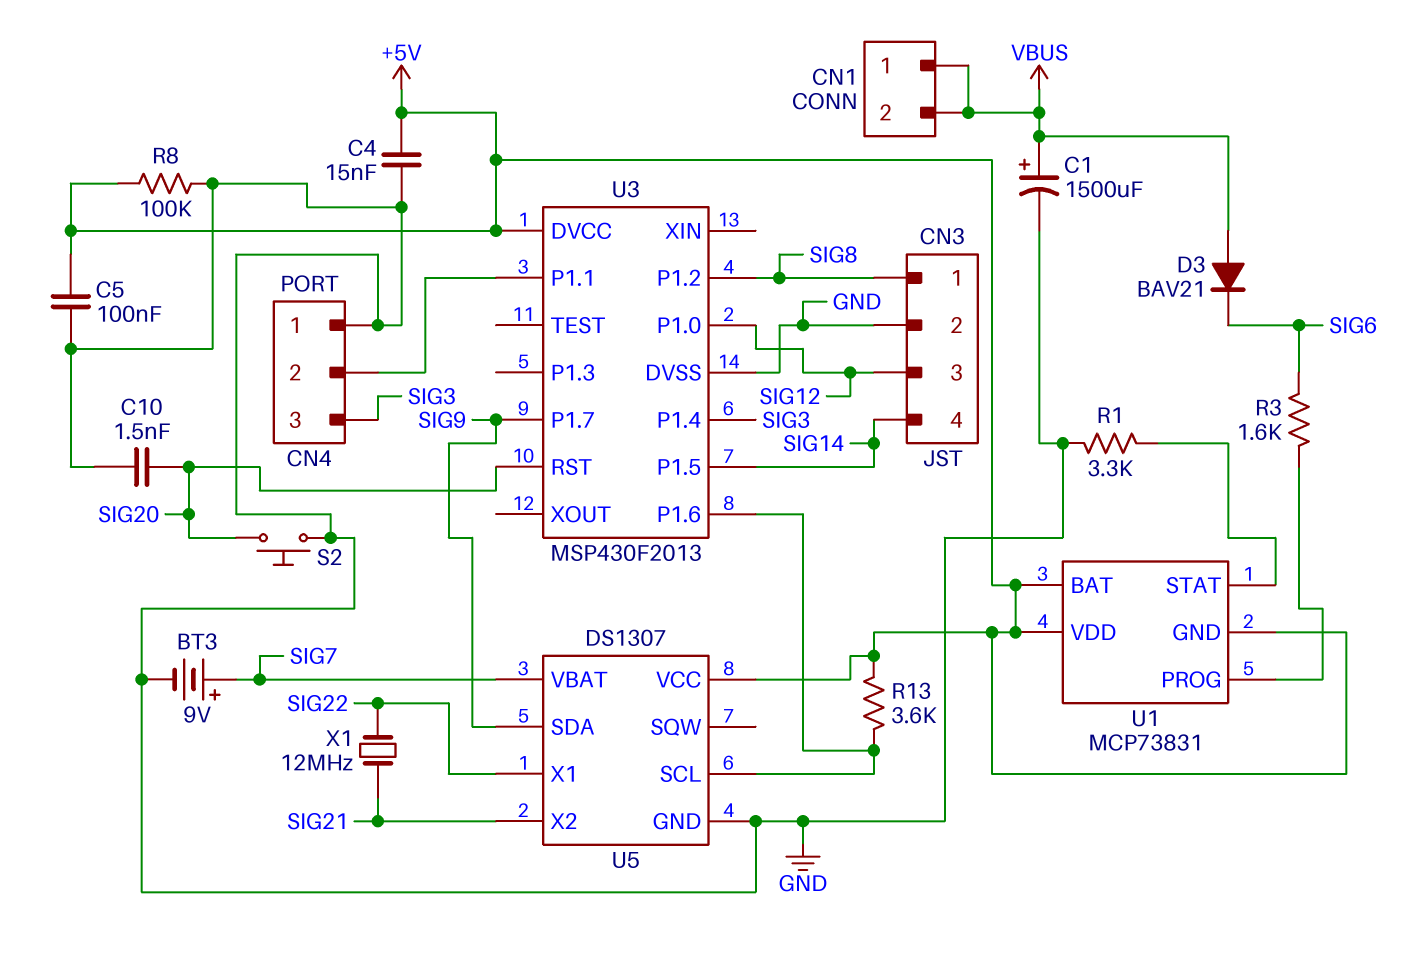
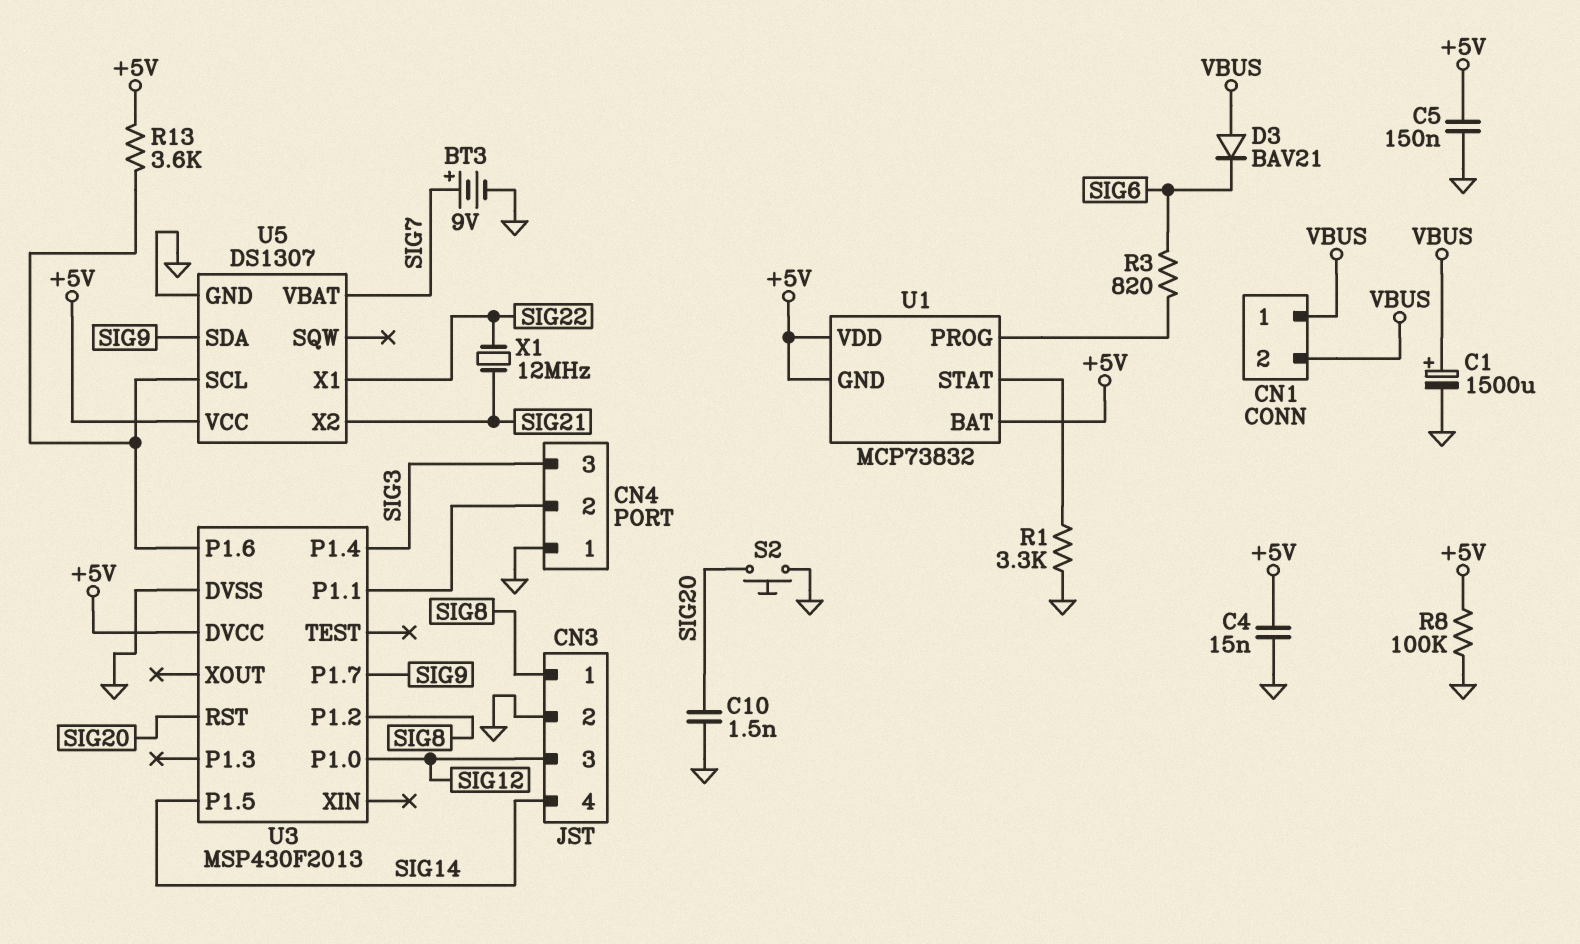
C5: 100nF (+5V, GND) -> 150nF (+5V, GND)
R3: 1.6k (SIG6, U1/PROG) -> 820 (SIG6, U1/PROG)
U1: MCP73831 -> MCP73832

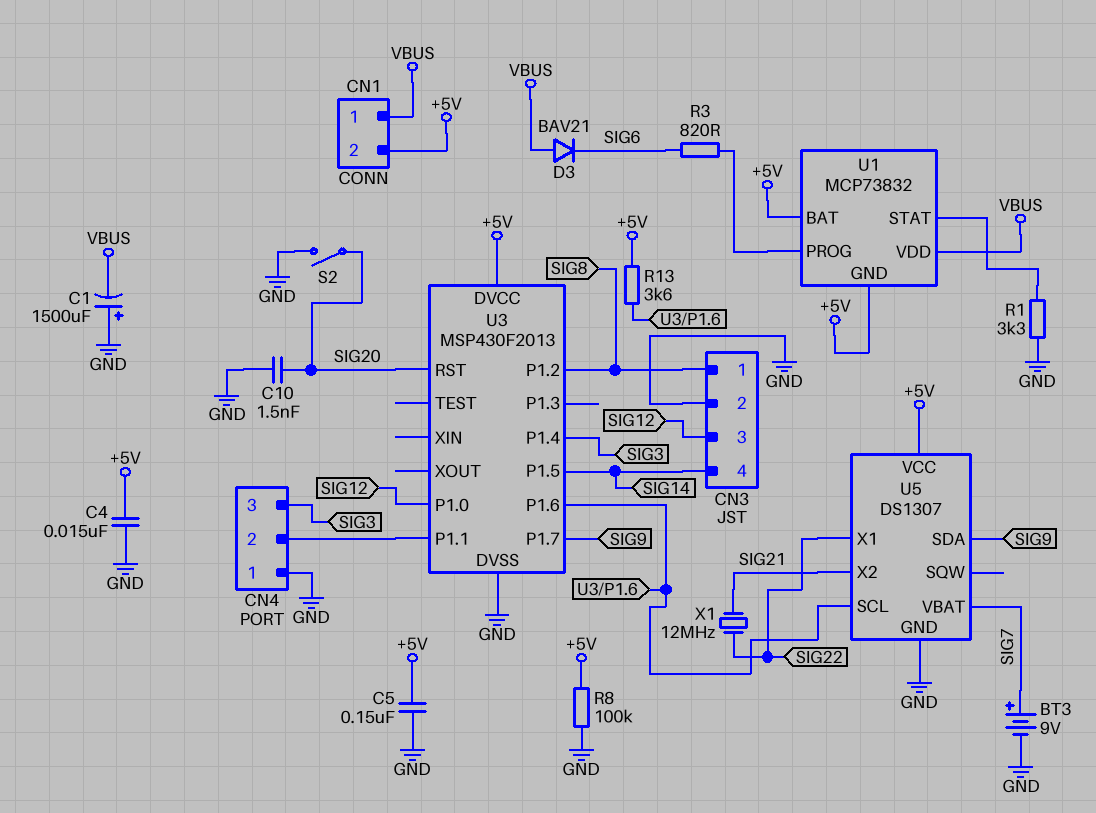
C1: 1500uF (plus VBUS, minus GND) -> 1500uF (plus GND, minus VBUS)
CN1 pin 2: VBUS -> +5V
S2: button (GND, SIG20) -> switch (GND, SIG20)
U1 pin VDD: +5V -> VBUS

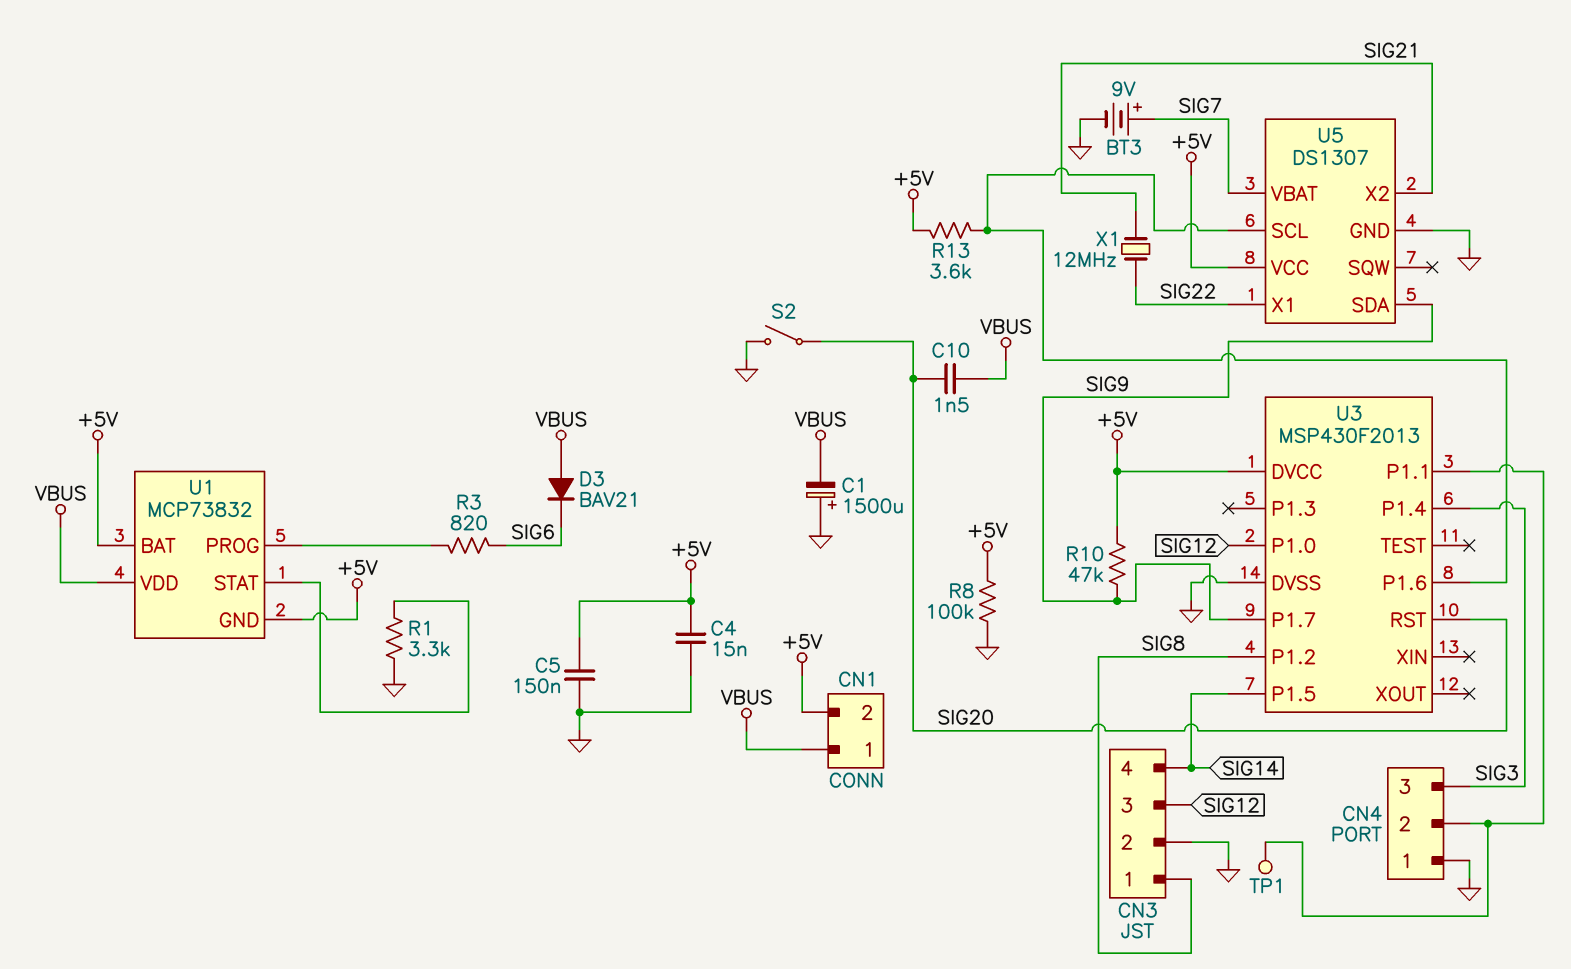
C10: 1.5nF (GND, SIG20) -> 1.5nF (SIG20, VBUS)
R10: none -> 47k (+5V, SIG9)
TP1: none -> test point (CN4/2)

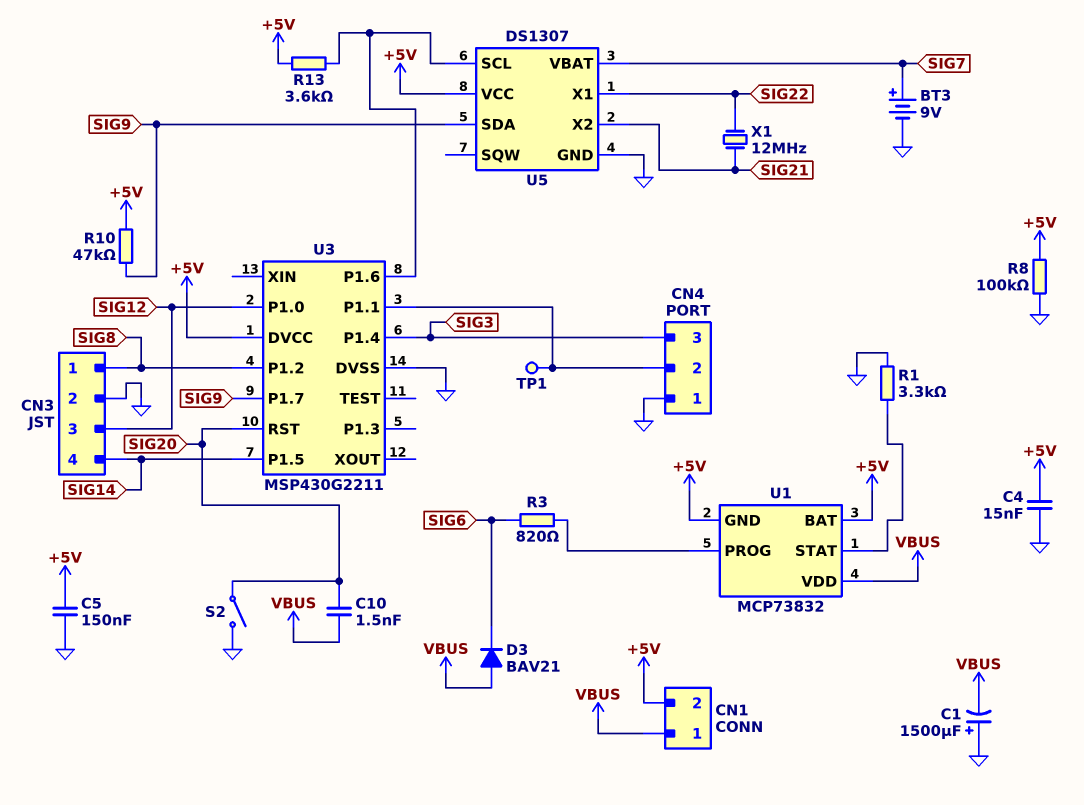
U3: MSP430F2013 -> MSP430G2211

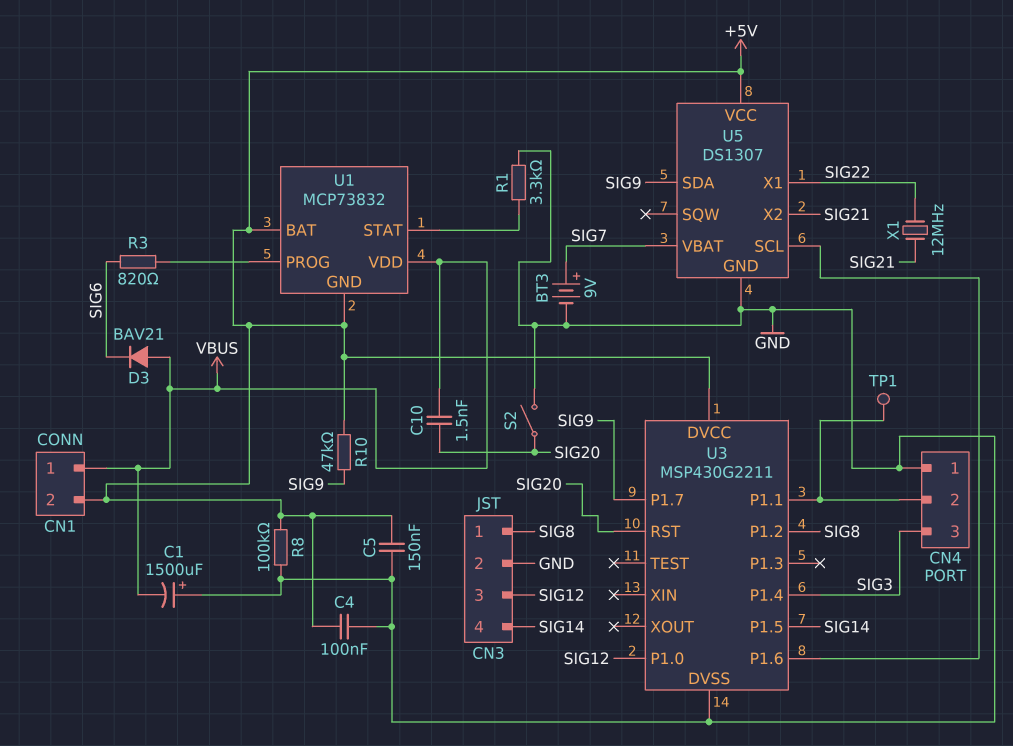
C4: 15nF (+5V, GND) -> 100nF (+5V, GND)
R13: 3.6k (+5V, U3/P1.6) -> none

